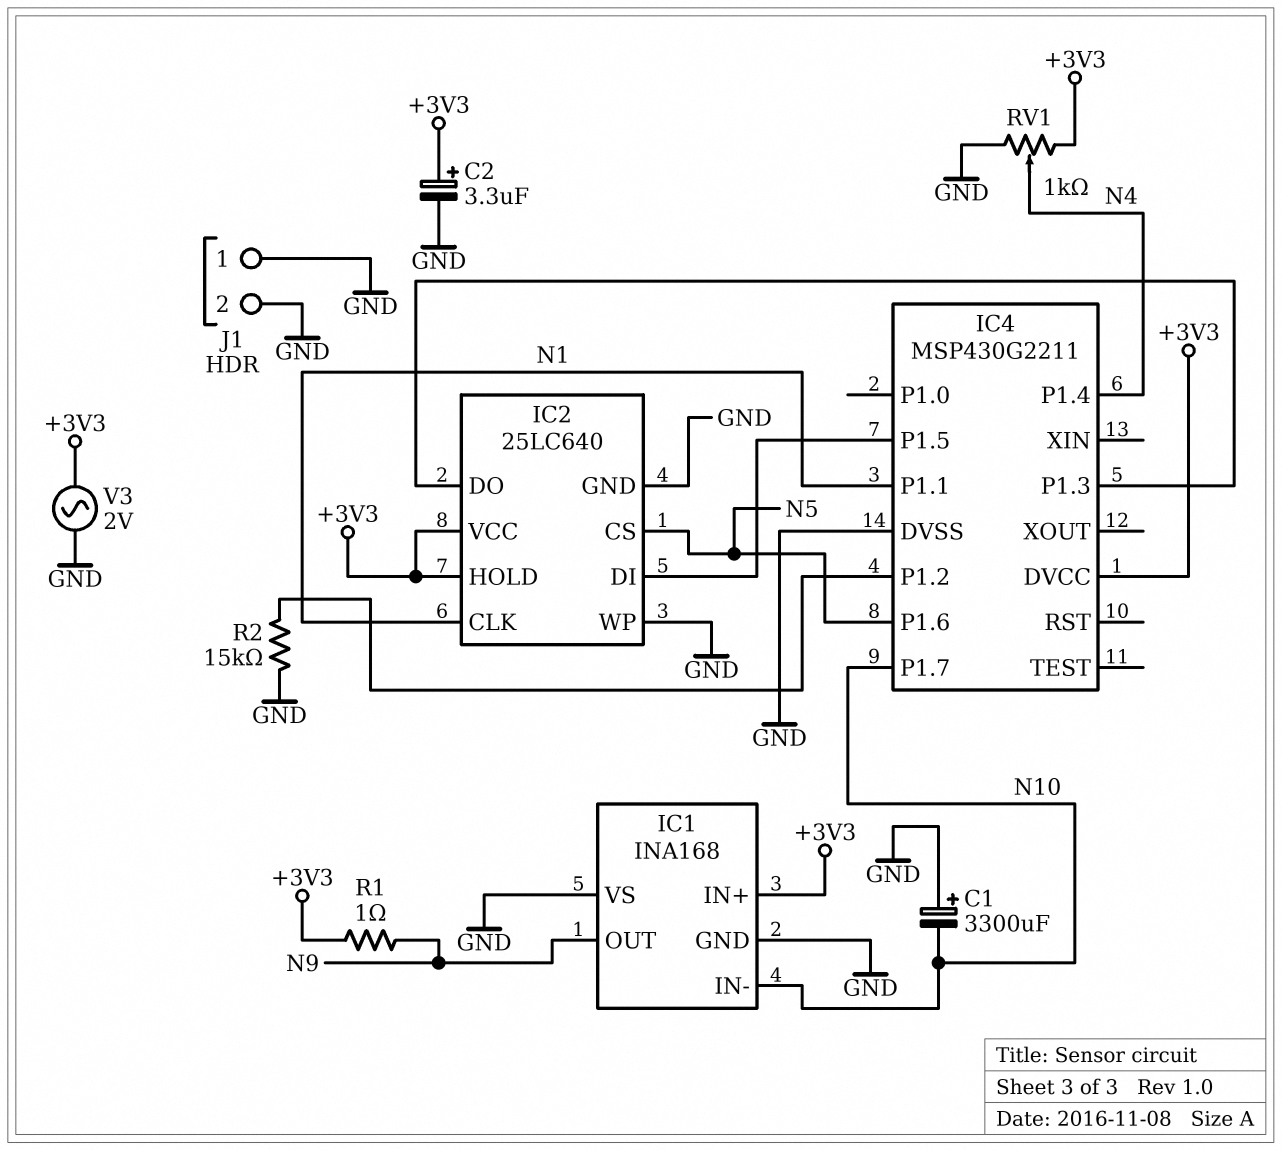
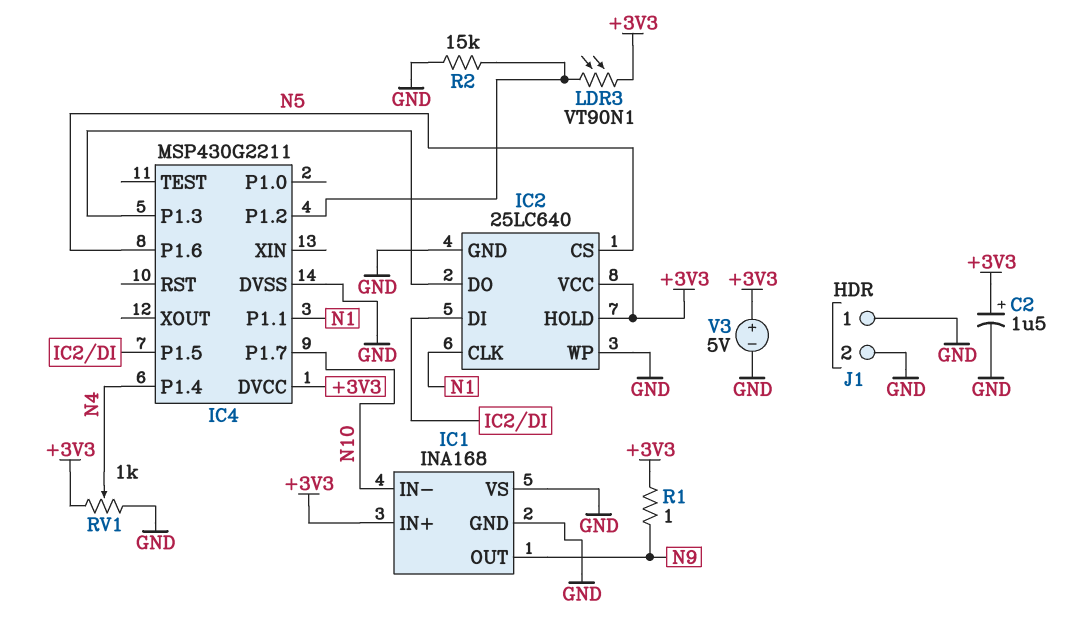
C1: 3300uF (plus GND, minus N10) -> none
C2: 3.3uF (plus +3V3, minus GND) -> 1.5uF (plus +3V3, minus GND)
LDR3: none -> VT90N1 (+3V3, IC4/P1.2)
V3: AC 2V (+3V3, GND) -> 5V (plus +3V3, minus GND)

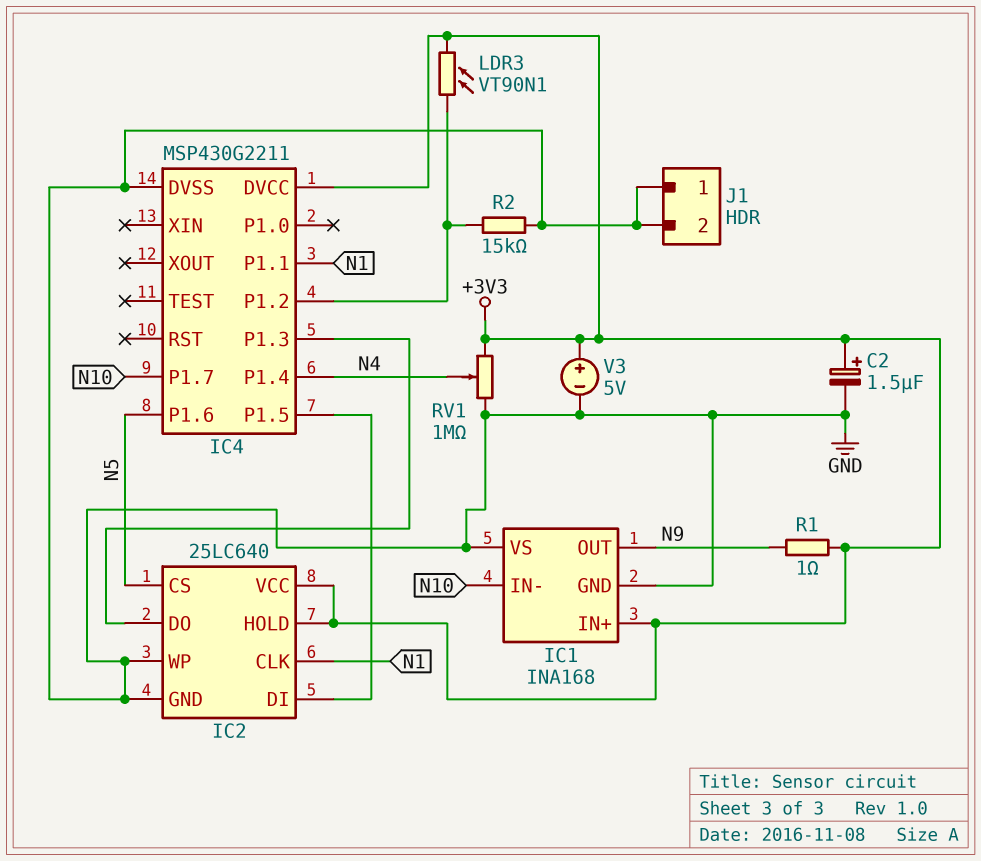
RV1: 1k (+3V3, GND, wiper N4) -> 1M (+3V3, GND, wiper N4)

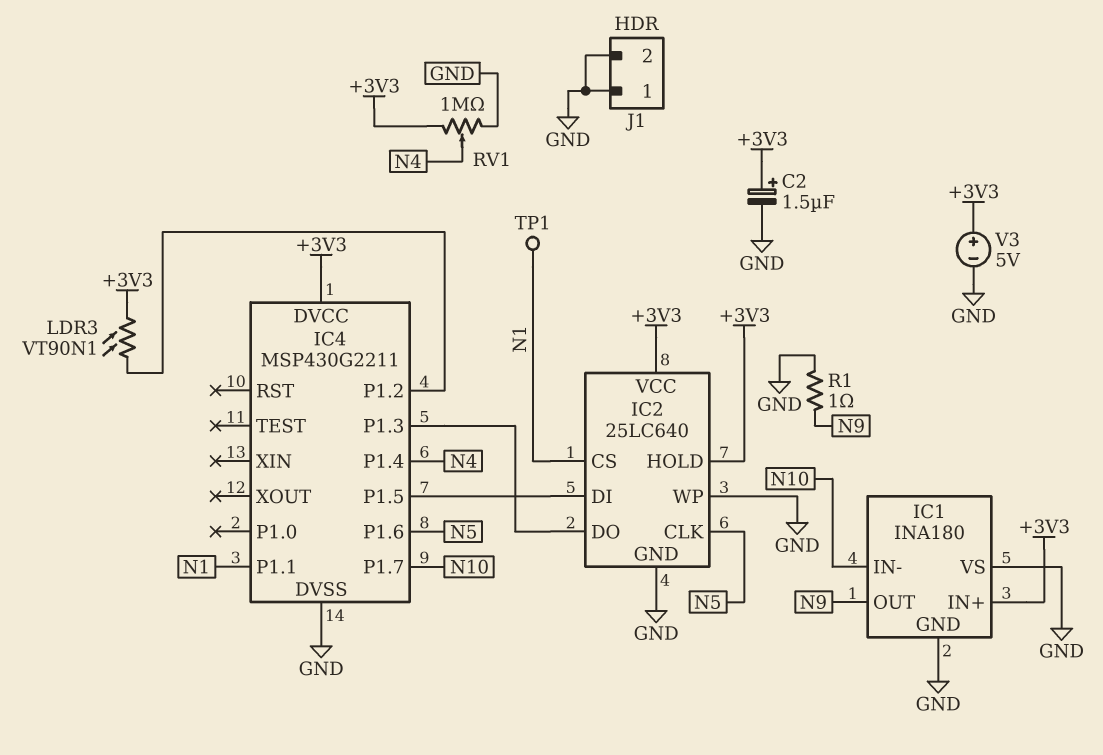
IC1: INA168 -> INA180
IC2 pin CLK: N1 -> N5
IC2 pin CS: N5 -> N1
R1: 1 (+3V3, N9) -> 1 (GND, N9)
R2: 15k (GND, IC4/P1.2) -> none
TP1: none -> test point (N1)

